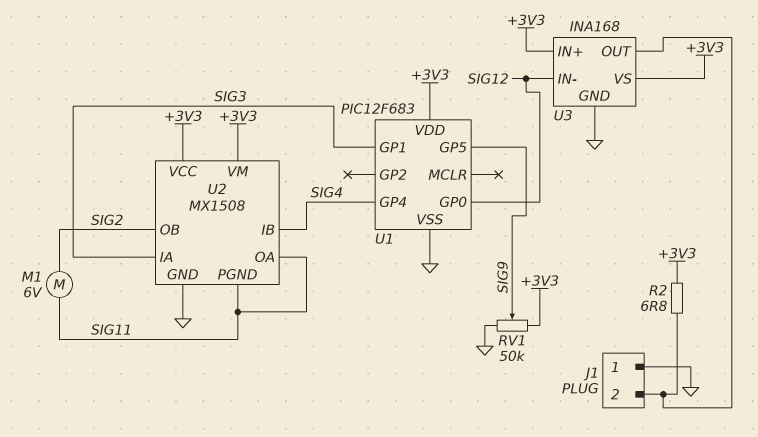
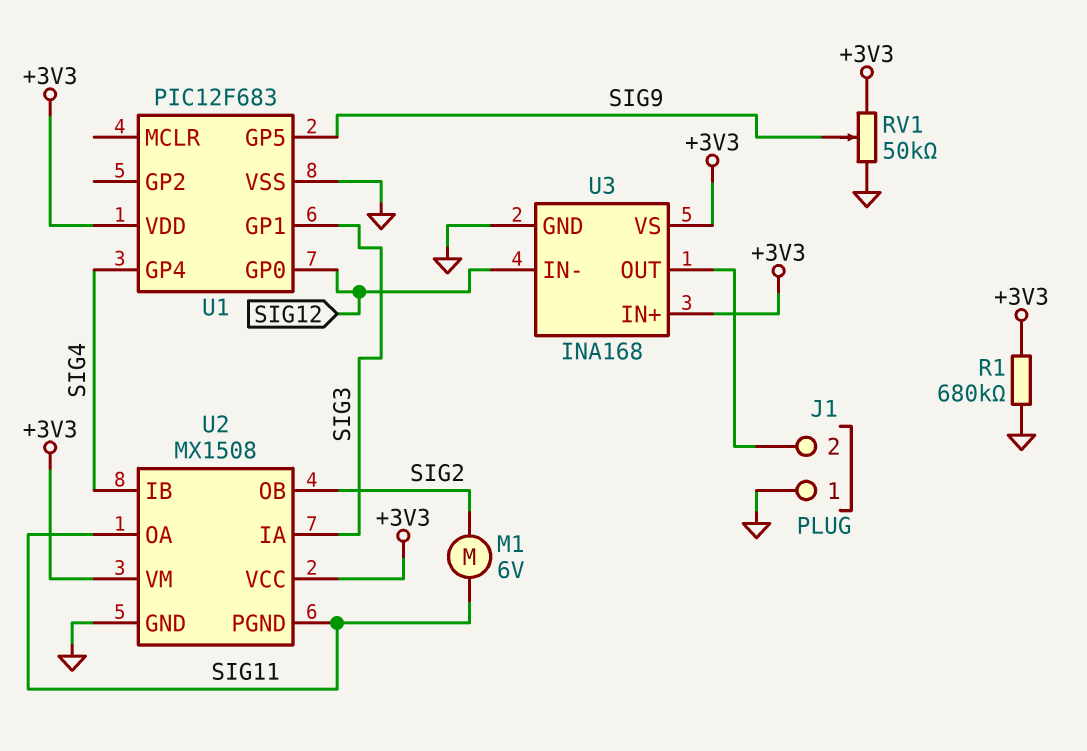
R1: none -> 680k (+3V3, GND)
R2: 6.8 (+3V3, J1/2) -> none

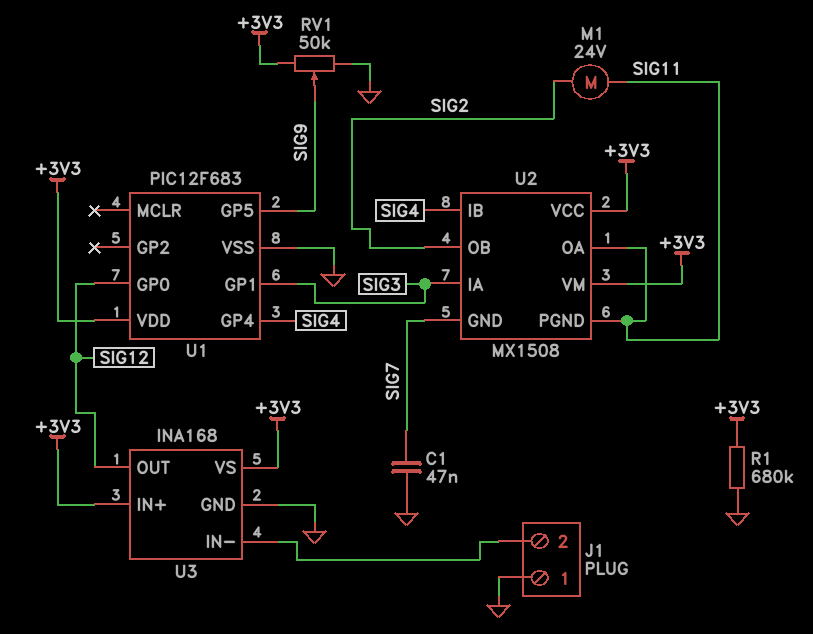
C1: none -> 47nF (GND, SIG7)
M1: motor 6V (SIG2, SIG11) -> motor 24V (SIG2, SIG11)
U2 pin GND: GND -> SIG7
U3 pin IN-: SIG12 -> J1/2
U3 pin OUT: J1/2 -> SIG12

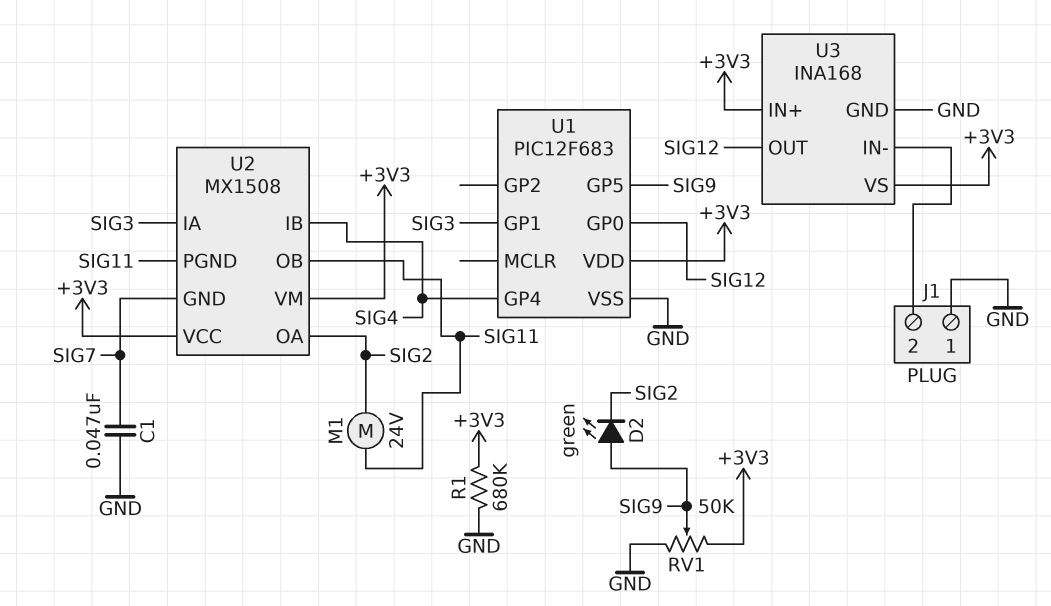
D2: none -> LED green (A SIG9, K SIG2)
U2 pin OA: SIG11 -> SIG2
U2 pin OB: SIG2 -> SIG11

